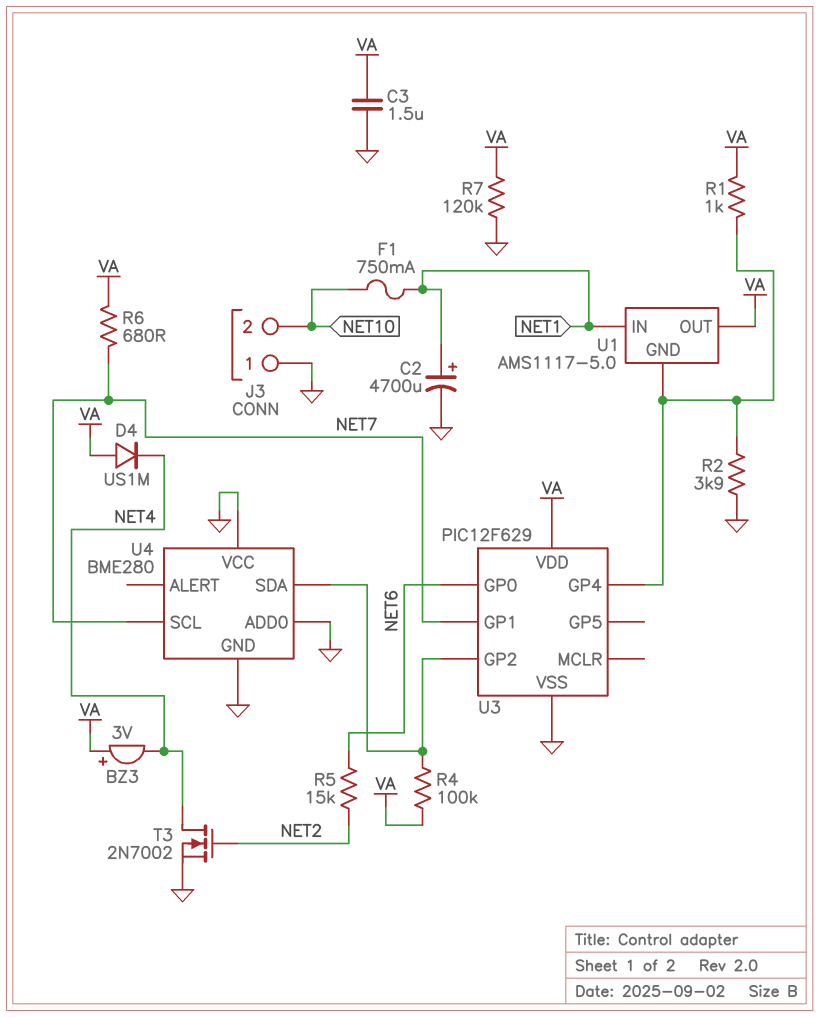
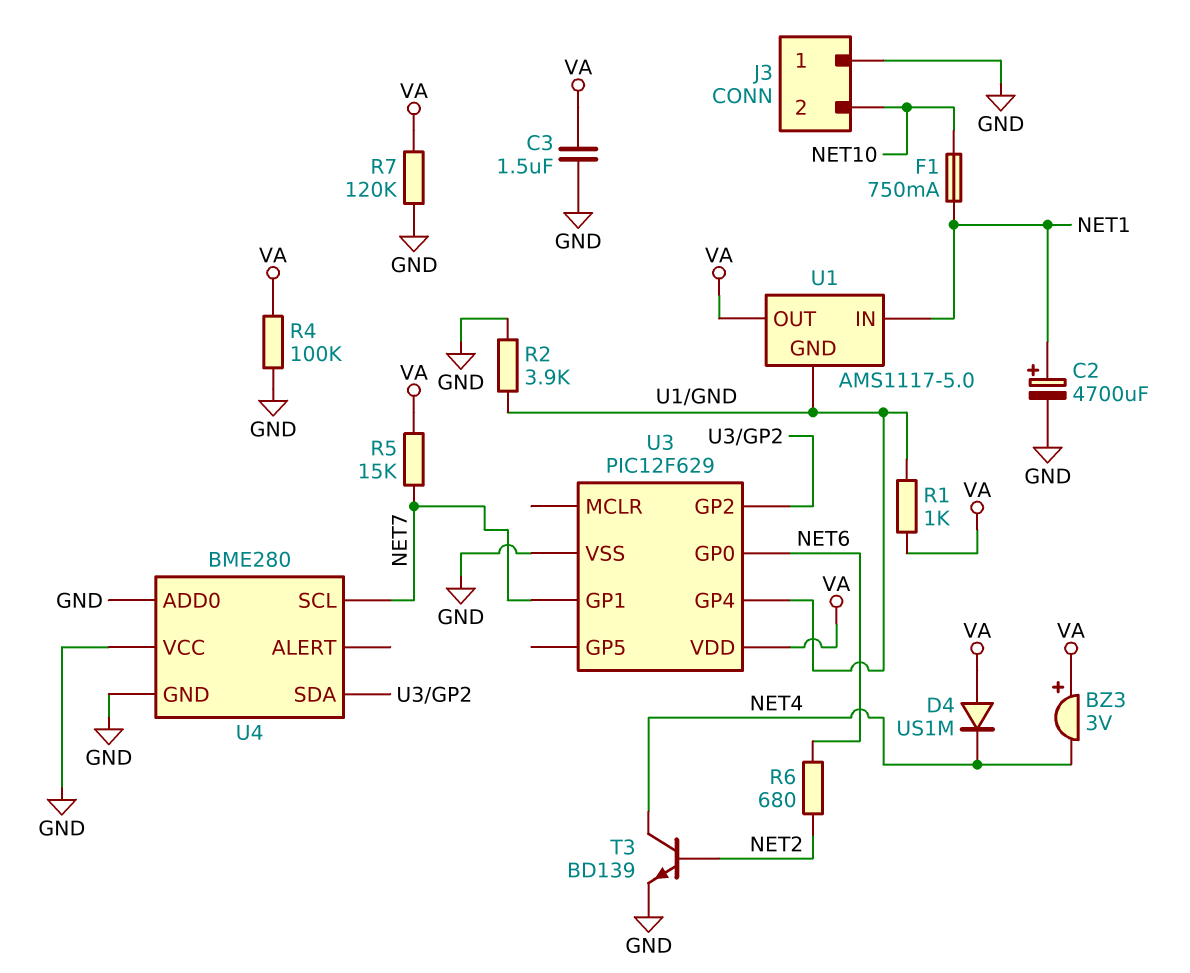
R4: 100k (U3/GP2, VA) -> 100k (GND, VA)
R5: 15k (NET2, NET6) -> 15k (NET7, VA)
R6: 680 (NET7, VA) -> 680 (NET2, NET6)
T3: NMOS 2N7002 (G NET2, D NET4, S GND) -> NPN BD139 (B NET2, C NET4, E GND)

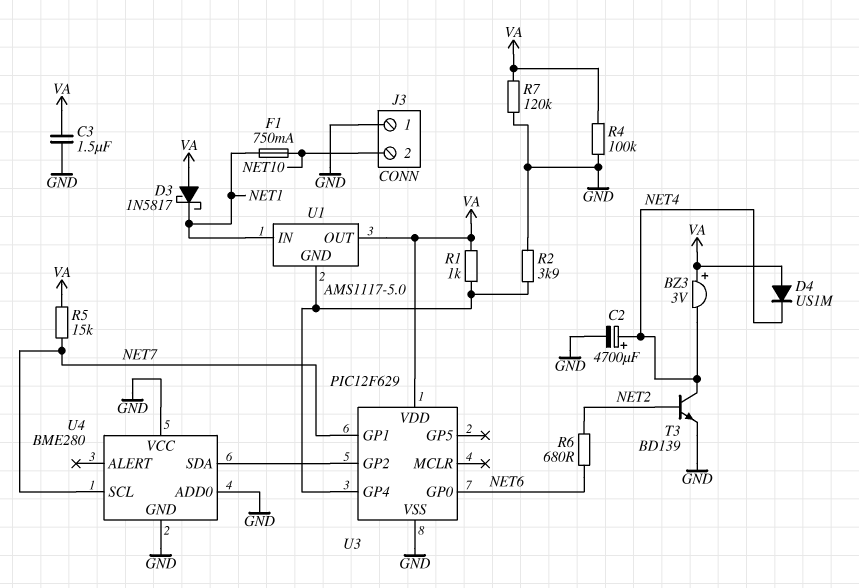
C2: 4700uF (plus NET1, minus GND) -> 4700uF (plus NET4, minus GND)
D3: none -> schottky 1N5817 (A VA, K NET1)

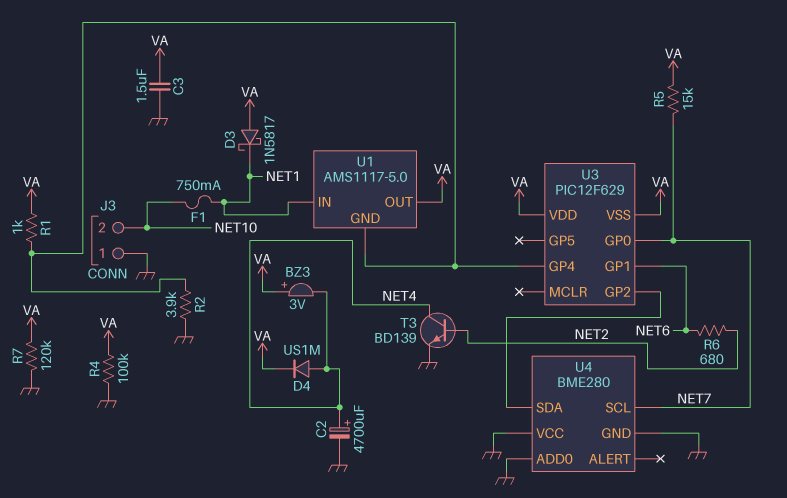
D4: diode US1M (A VA, K NET4) -> diode US1M (A NET4, K VA)
U3 pin GP0: NET6 -> NET7
U3 pin GP1: NET7 -> NET6
U3 pin VSS: GND -> VA

